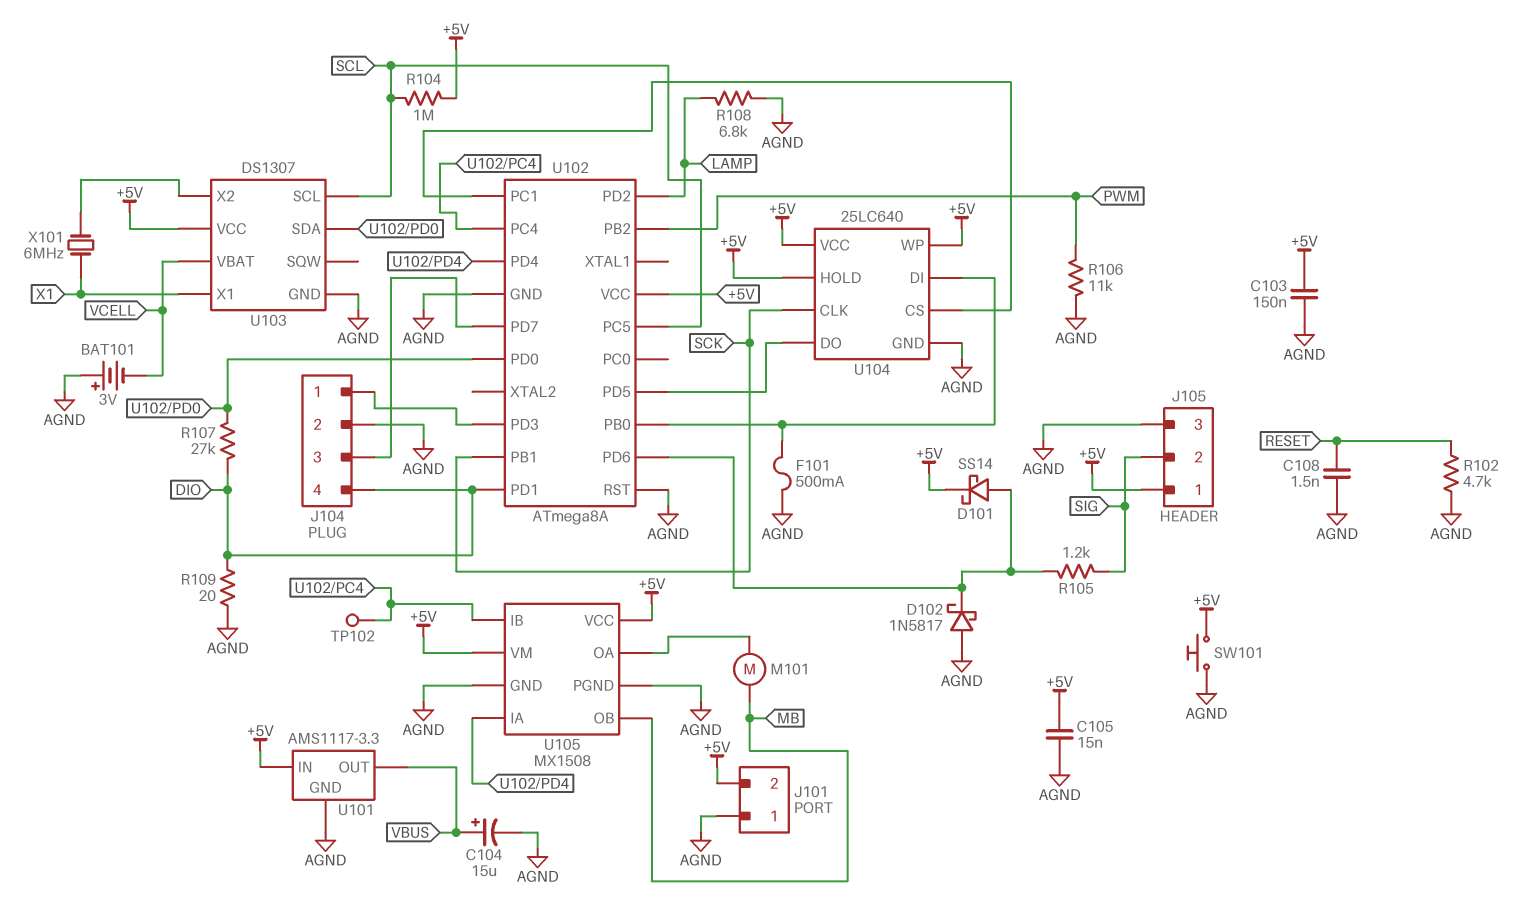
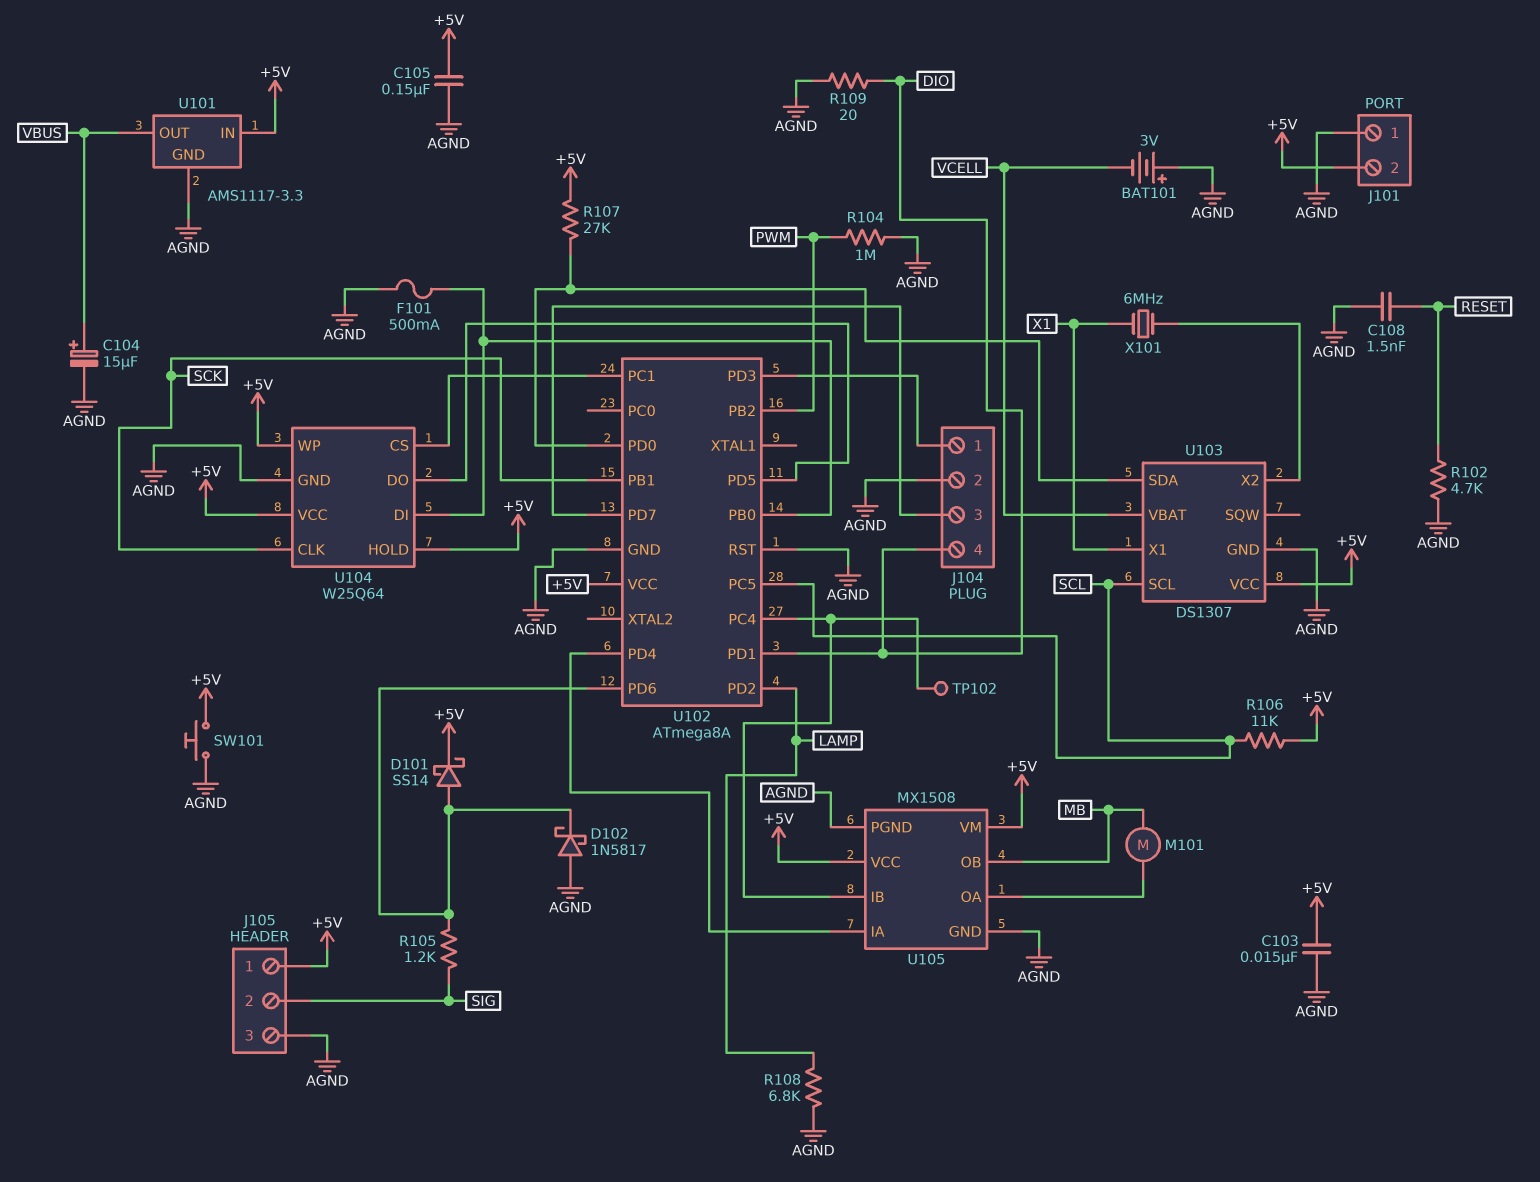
C103: 150nF (+5V, AGND) -> 15nF (+5V, AGND)
C105: 15nF (+5V, AGND) -> 150nF (+5V, AGND)
R104: 1M (+5V, SCL) -> 1M (AGND, PWM)
R106: 11k (AGND, PWM) -> 11k (+5V, SCL)
R107: 27k (DIO, U102/PD0) -> 27k (+5V, U102/PD0)
U104: 25LC640 -> W25Q64

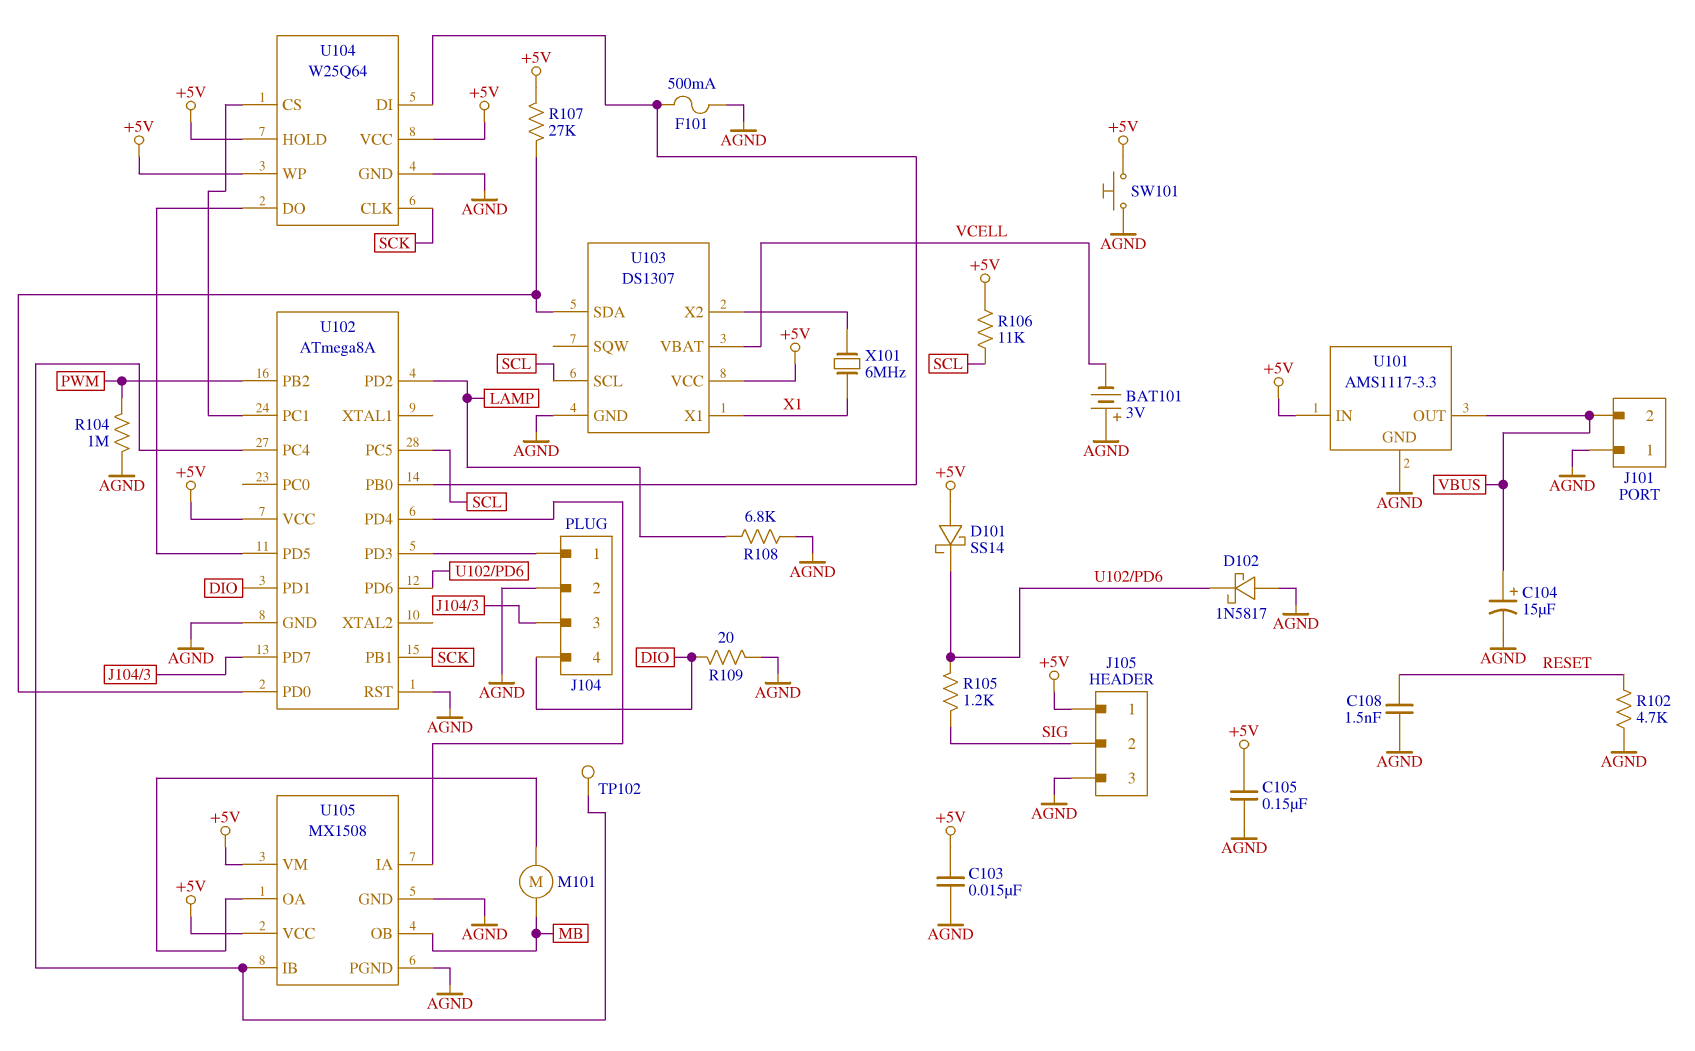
D101: schottky SS14 (A U102/PD6, K +5V) -> schottky SS14 (A +5V, K U102/PD6)
J101 pin 2: +5V -> VBUS

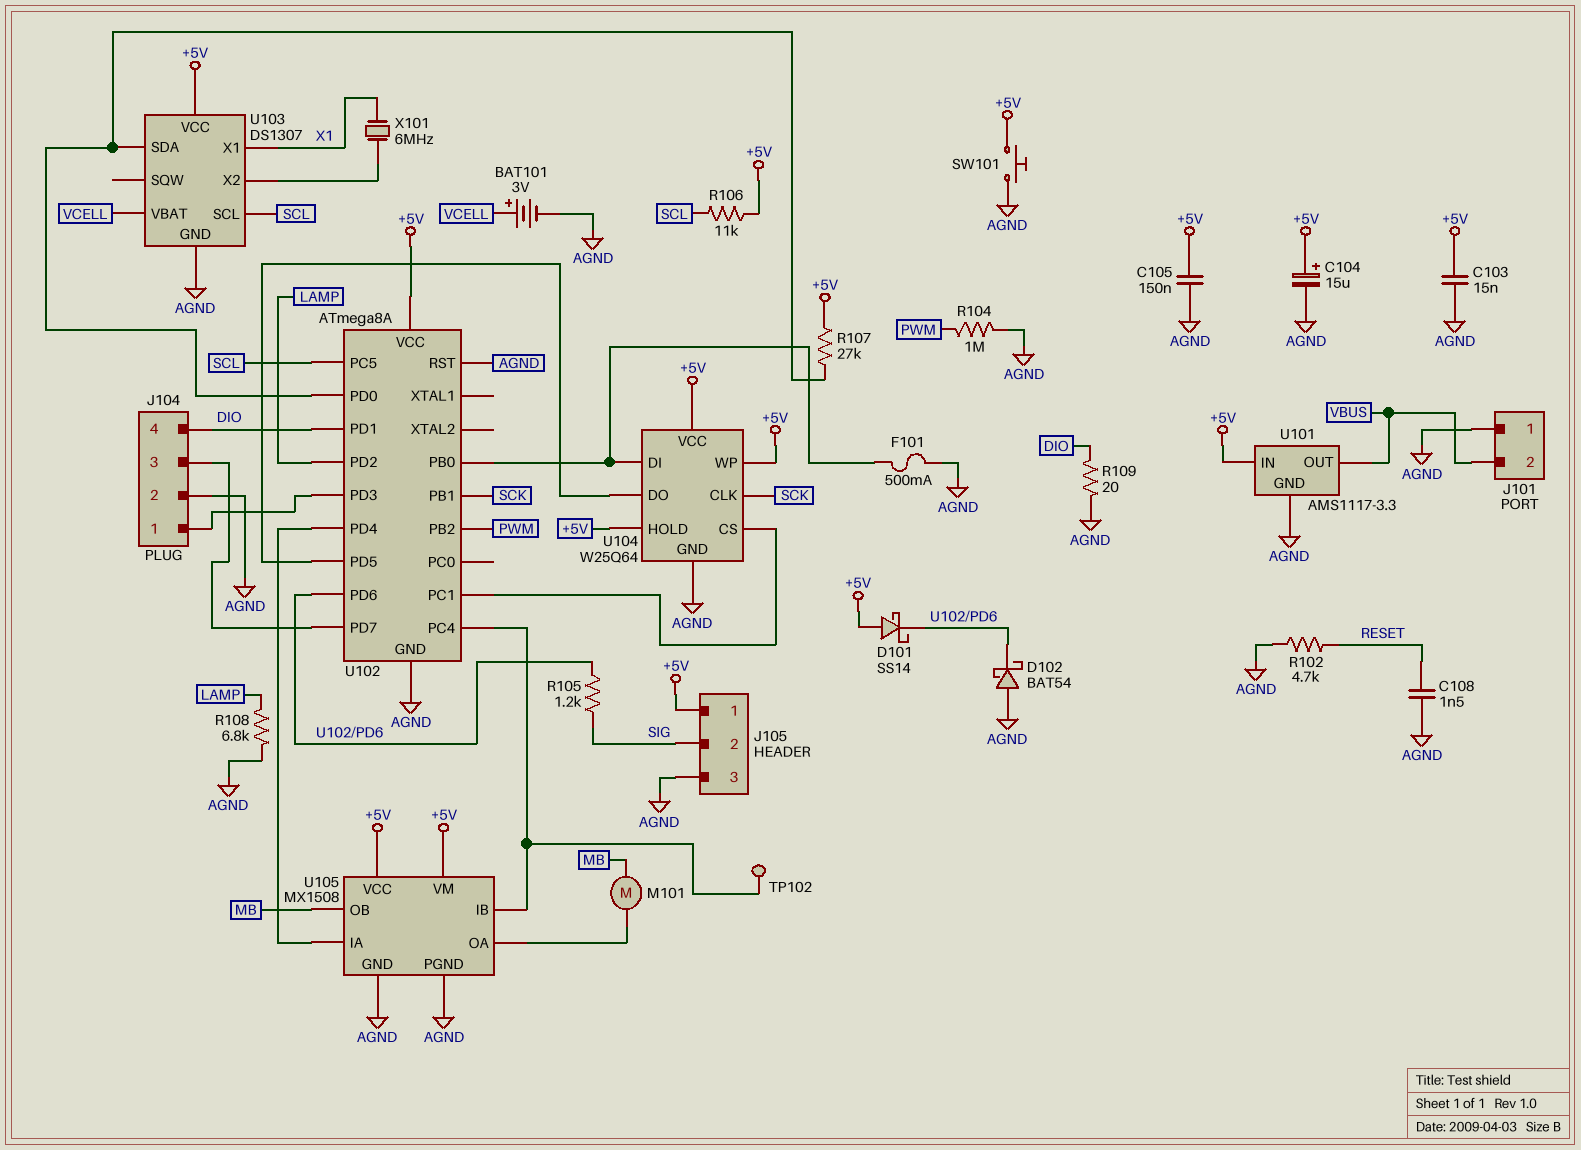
BAT101: 3V (plus AGND, minus VCELL) -> 3V (plus VCELL, minus AGND)
C104: 15uF (plus VBUS, minus AGND) -> 15uF (plus +5V, minus AGND)
D102: schottky 1N5817 (A AGND, K U102/PD6) -> schottky BAT54 (A AGND, K U102/PD6)

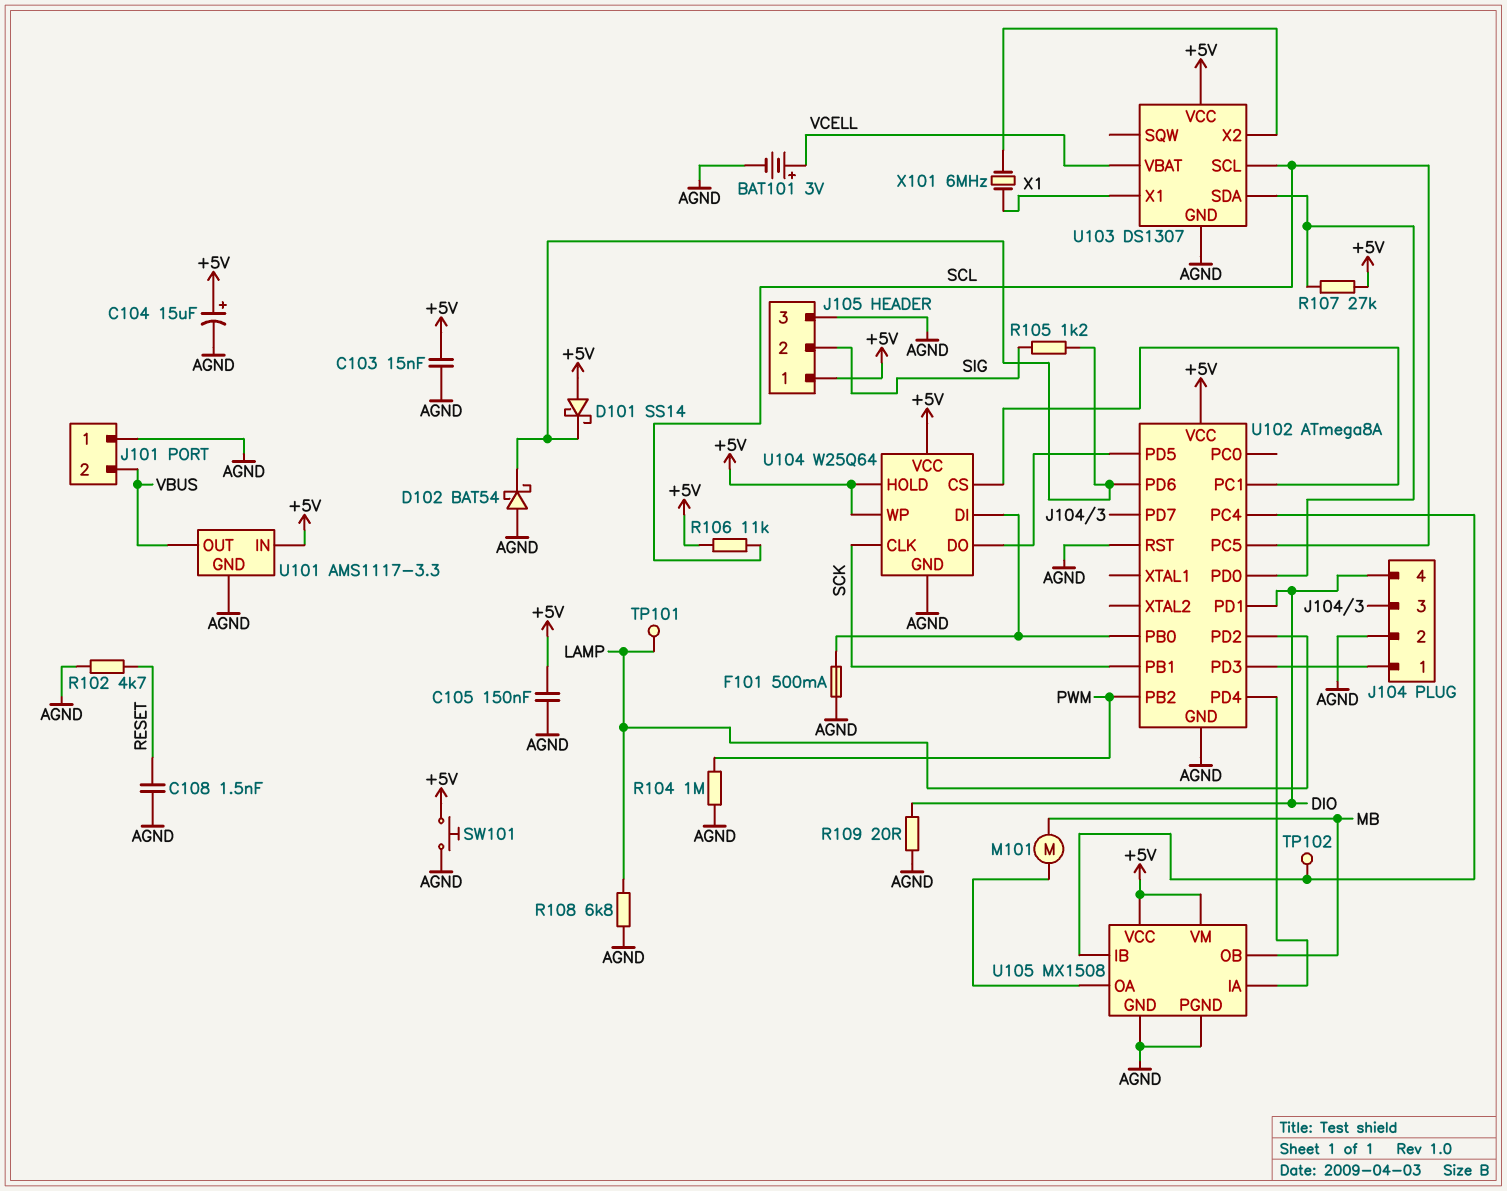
TP101: none -> test point (LAMP)

